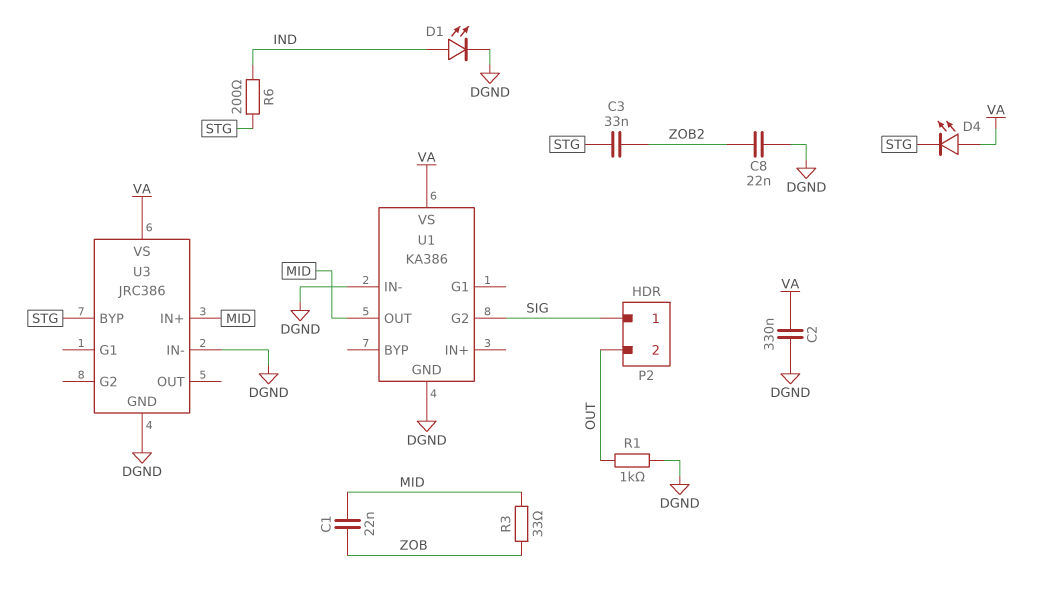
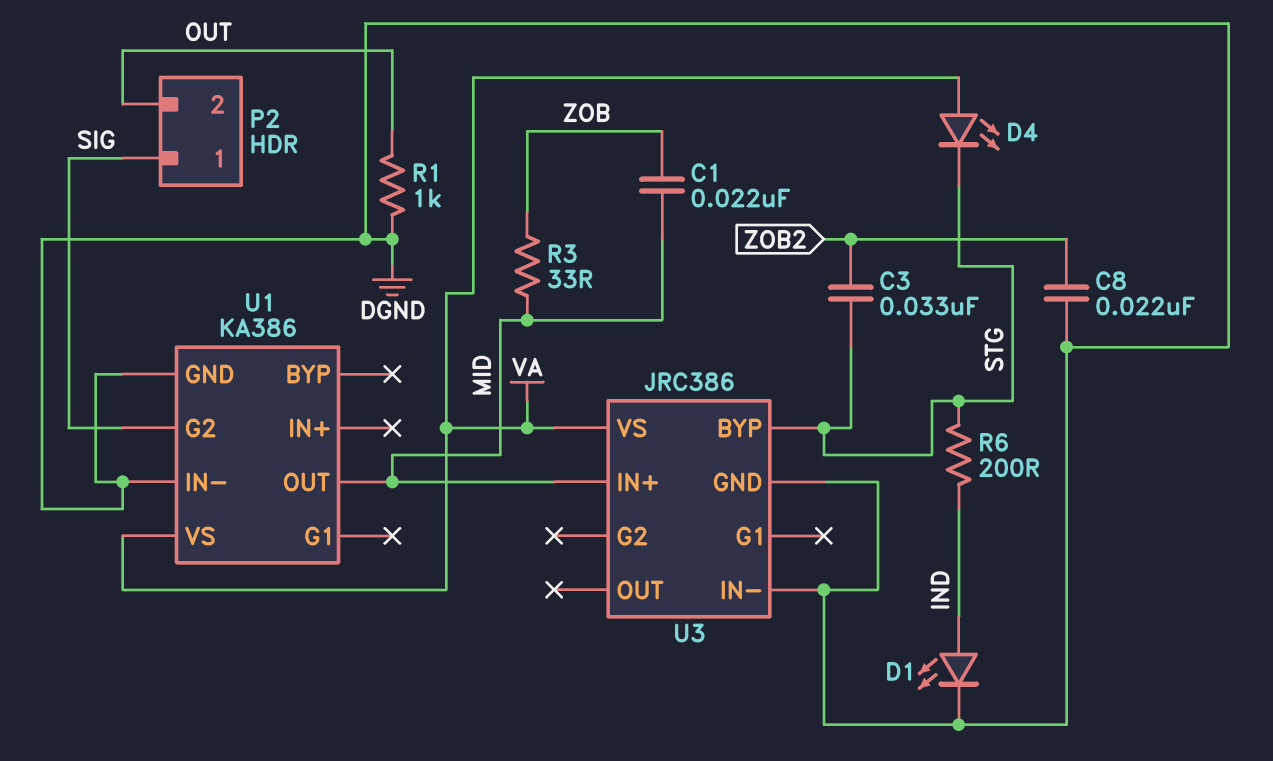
C2: 330nF (DGND, VA) -> none

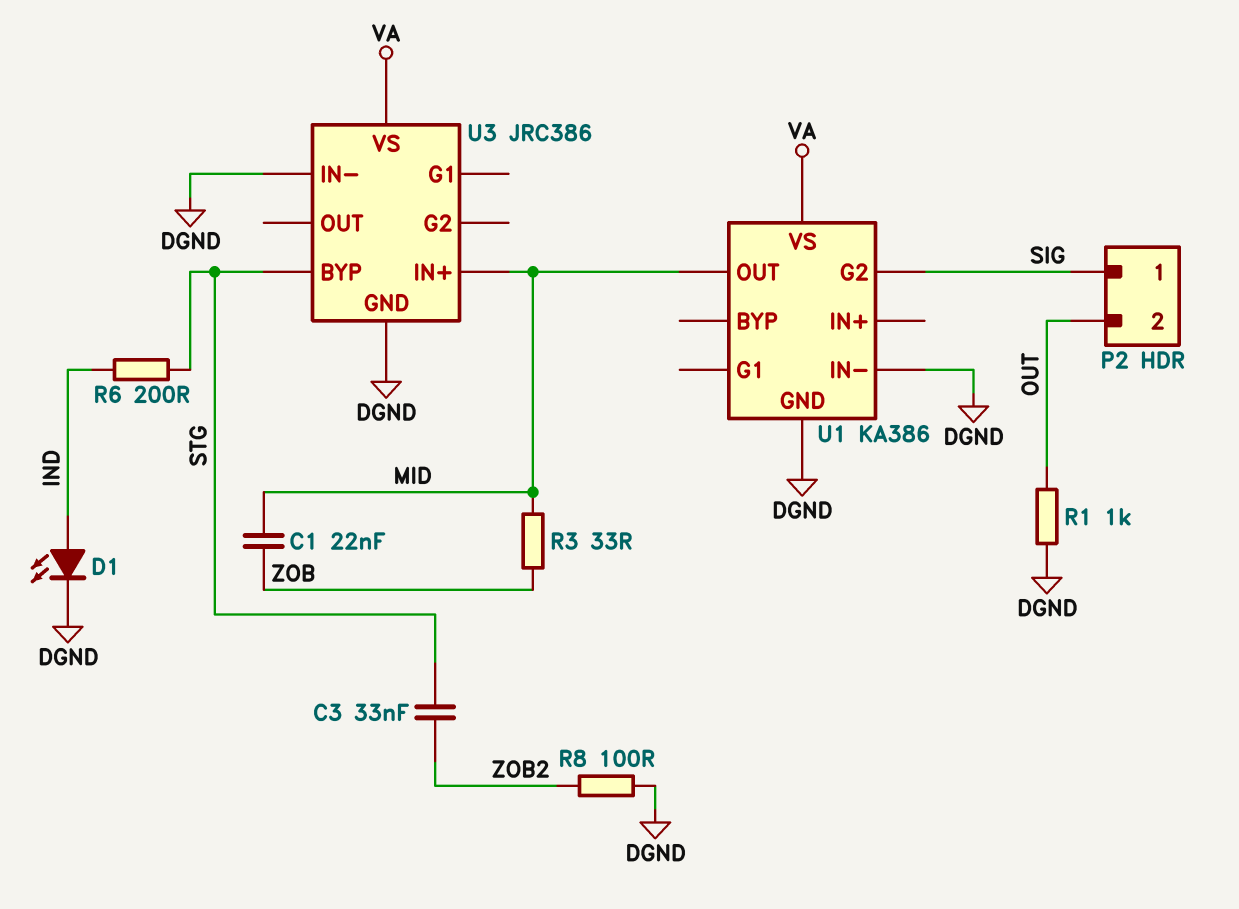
C8: 22nF (DGND, ZOB2) -> none
D4: LED (A VA, K STG) -> none
R8: none -> 100 (DGND, ZOB2)

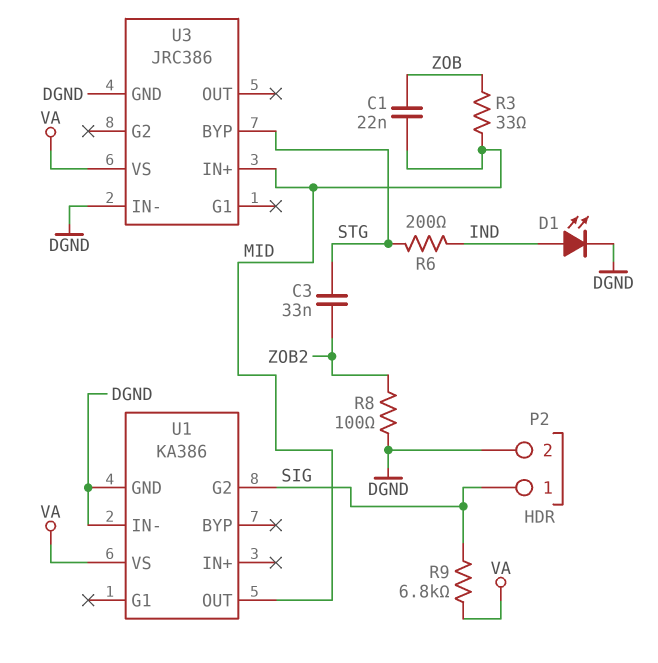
P2 pin 2: OUT -> DGND
R1: 1k (DGND, OUT) -> none
R9: none -> 6.8k (SIG, VA)

